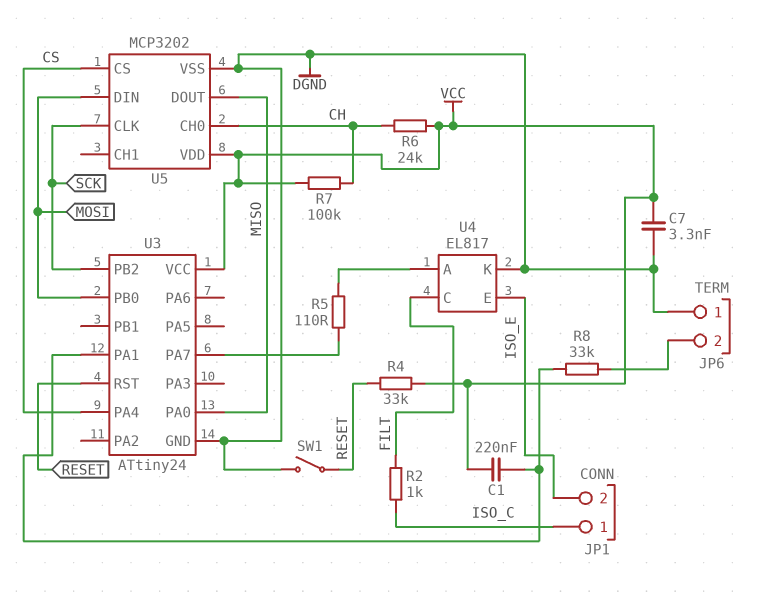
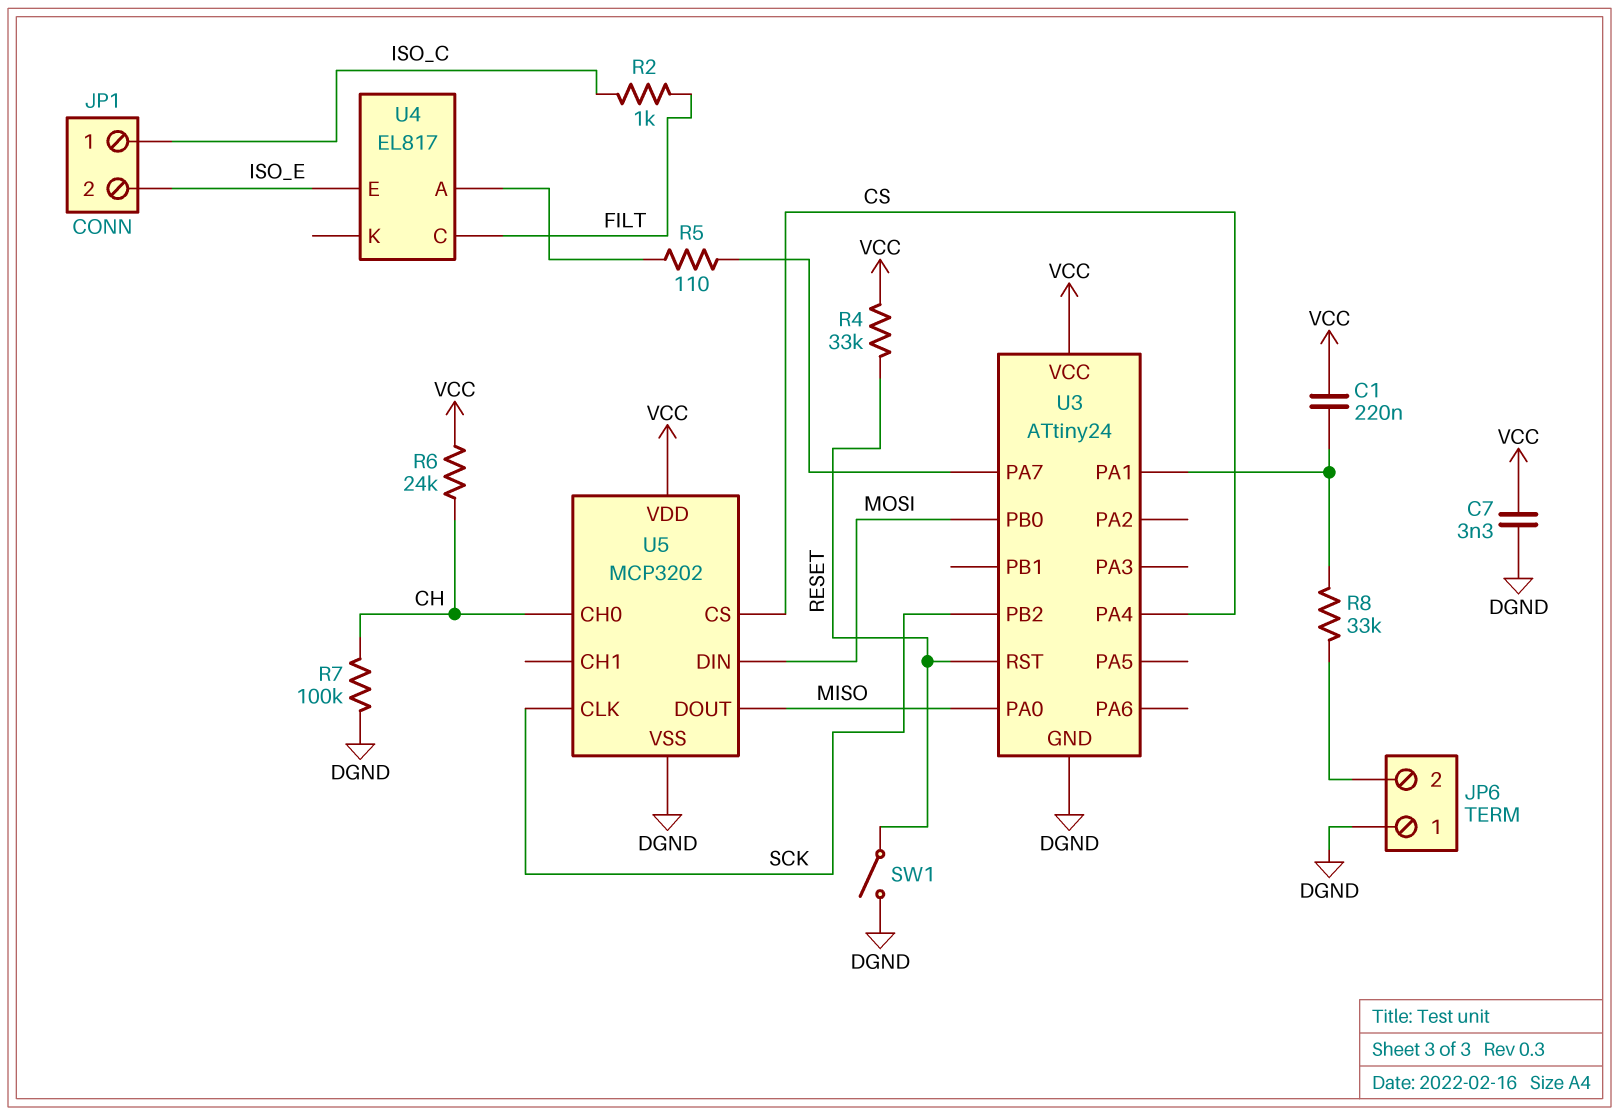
R7: 100k (CH, VCC) -> 100k (CH, DGND)
U4 pin K: DGND -> none

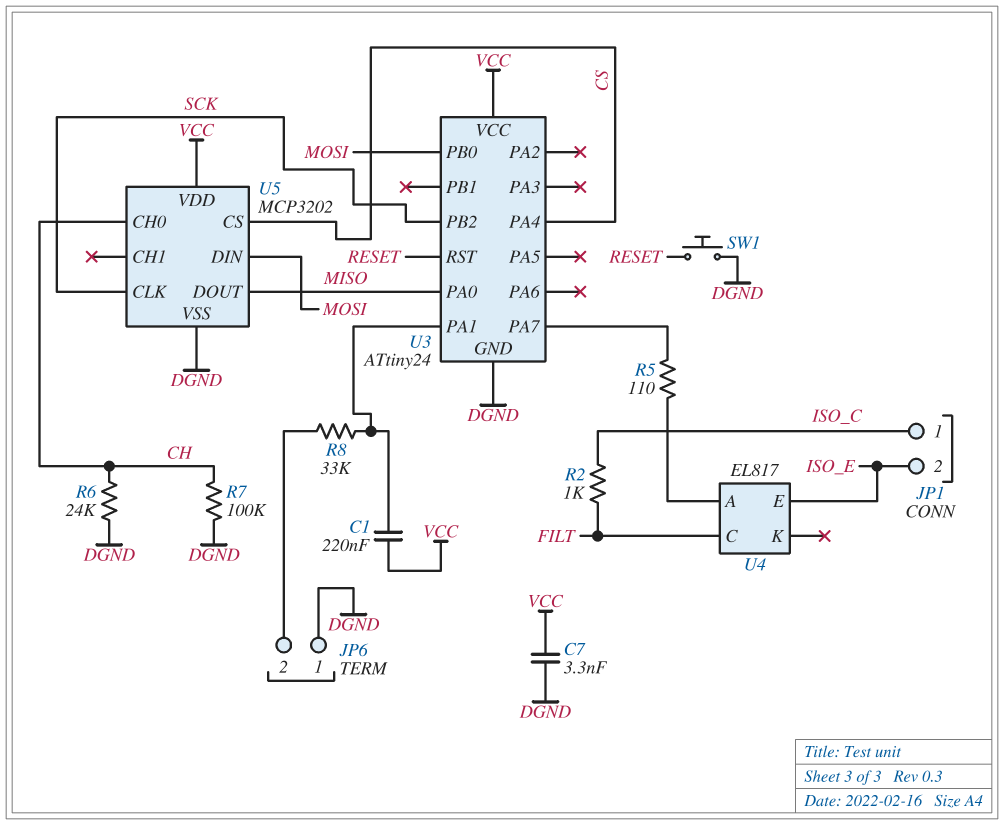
R4: 33k (RESET, VCC) -> none
R6: 24k (CH, VCC) -> 24k (CH, DGND)
SW1: switch (DGND, RESET) -> button (DGND, RESET)

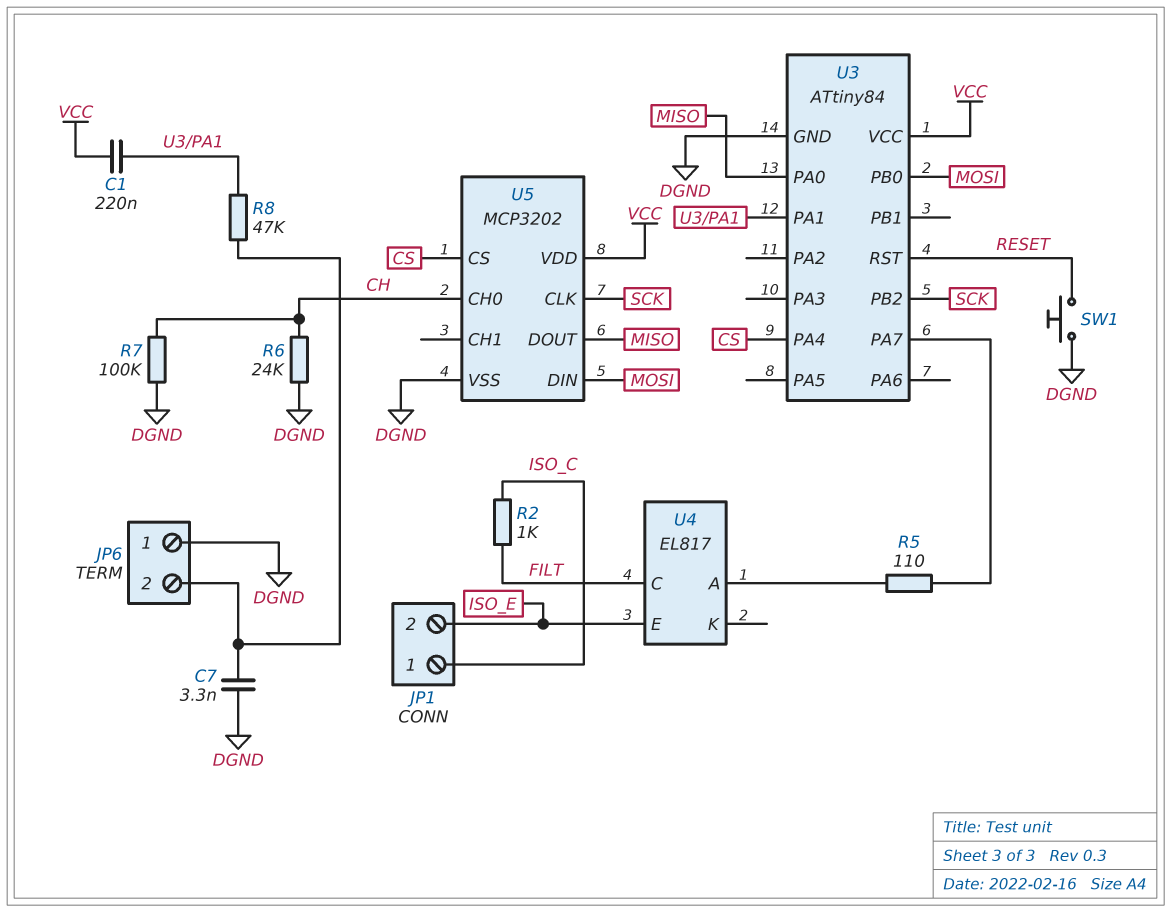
C7: 3.3nF (DGND, VCC) -> 3.3nF (DGND, JP6/2)
R8: 33k (JP6/2, U3/PA1) -> 47k (JP6/2, U3/PA1)
U3: ATtiny24 -> ATtiny84

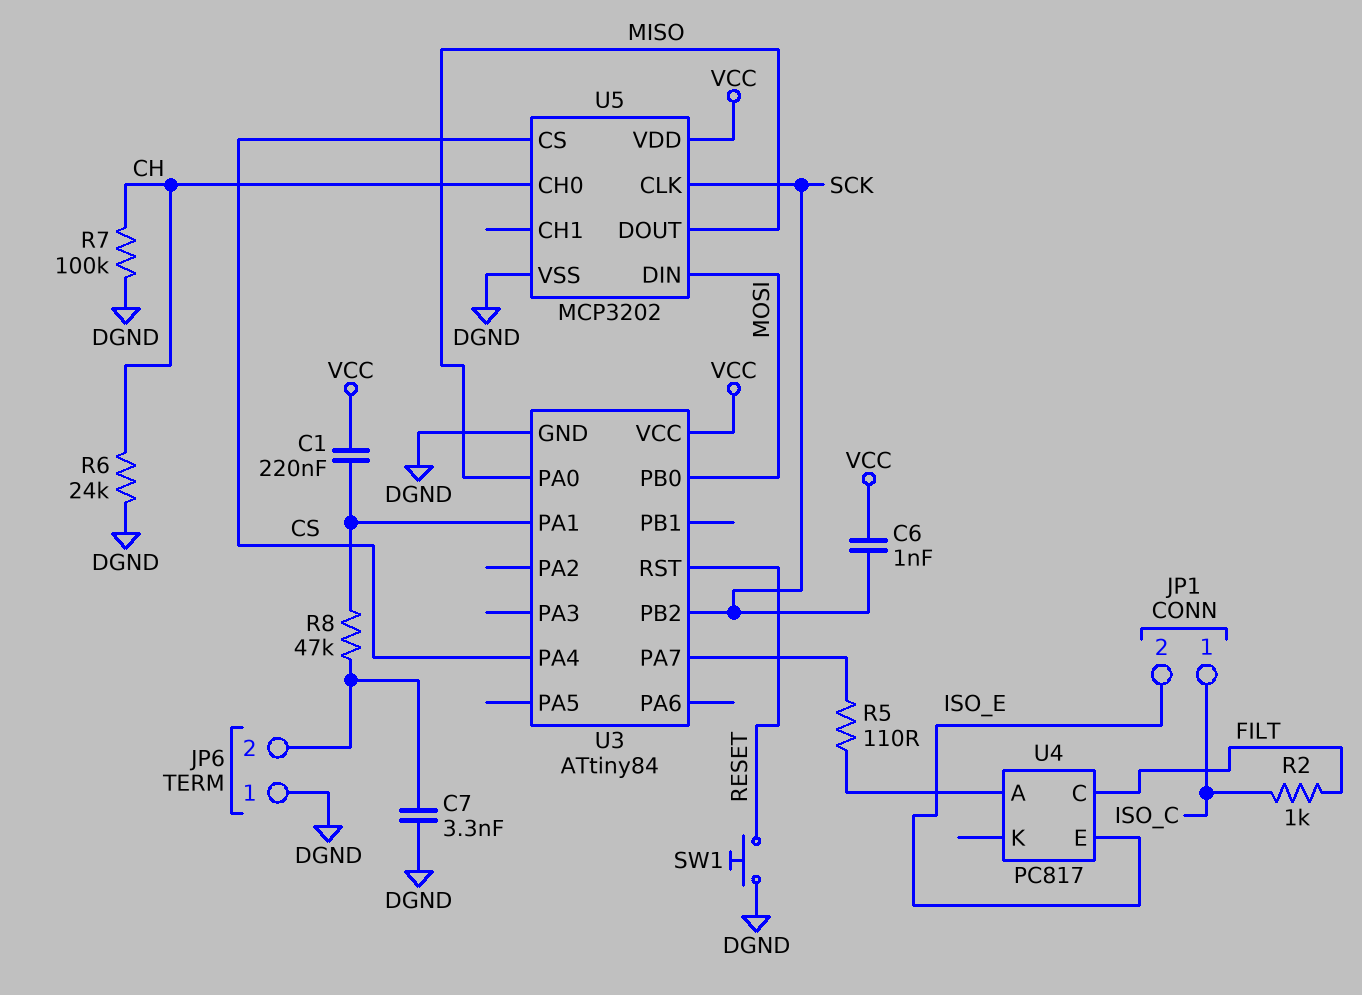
C6: none -> 1nF (SCK, VCC)
U4: EL817 -> PC817

